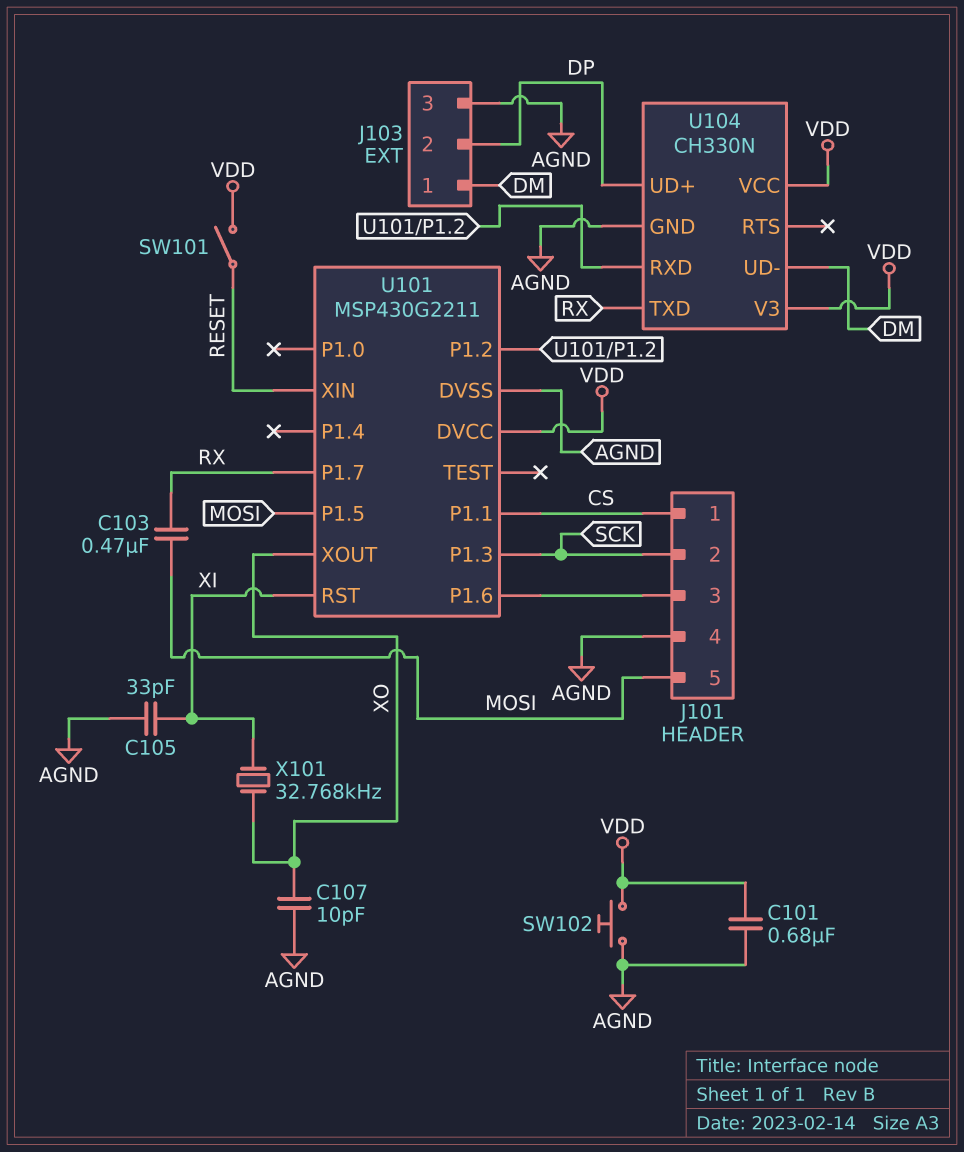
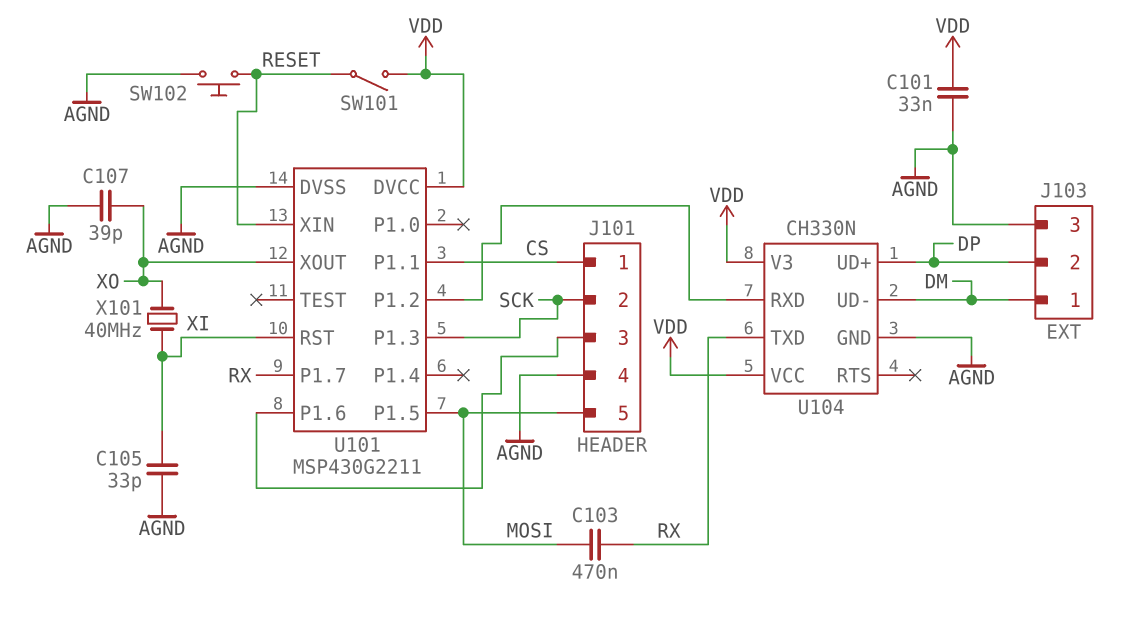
C101: 680nF (AGND, VDD) -> 33nF (AGND, VDD)
C107: 10pF (AGND, XO) -> 39pF (AGND, XO)
SW102: button (AGND, VDD) -> button (AGND, RESET)
X101: 32.768kHz (XI, XO) -> 40MHz (XI, XO)

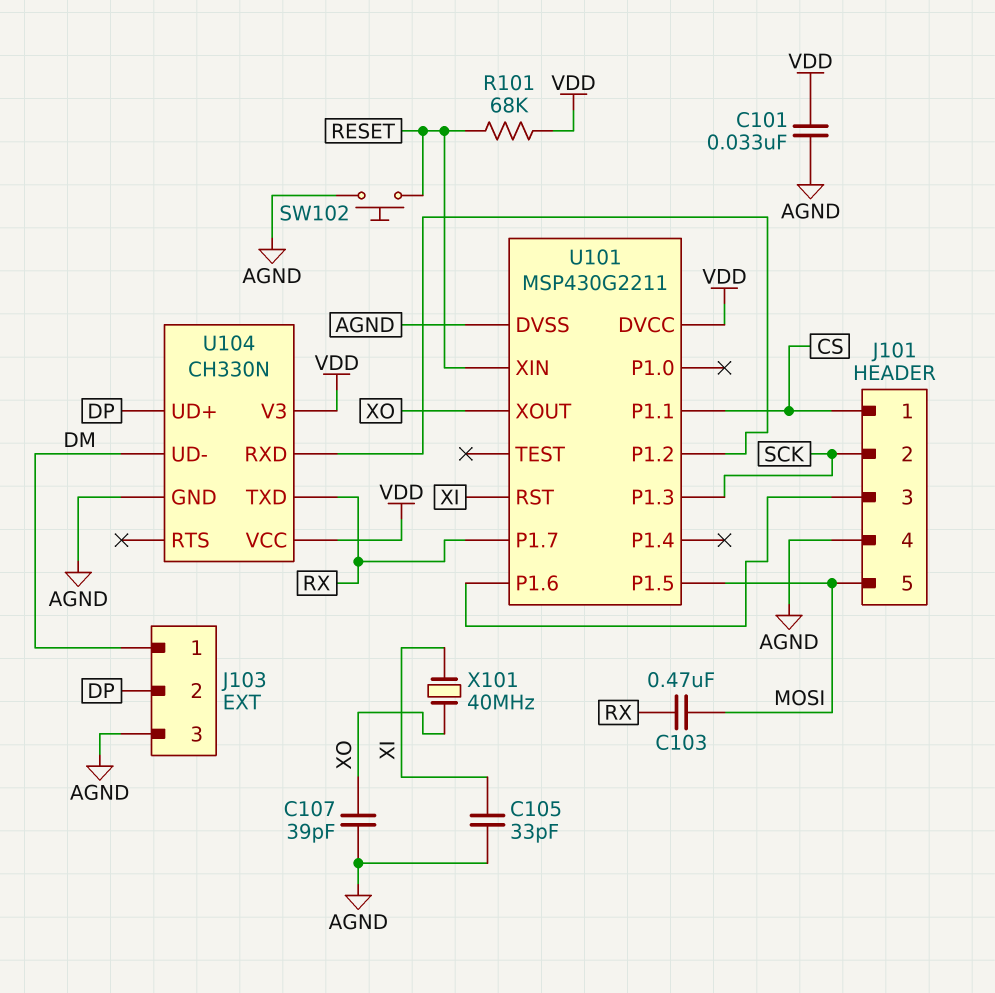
R101: none -> 68k (RESET, VDD)
SW101: switch (RESET, VDD) -> none

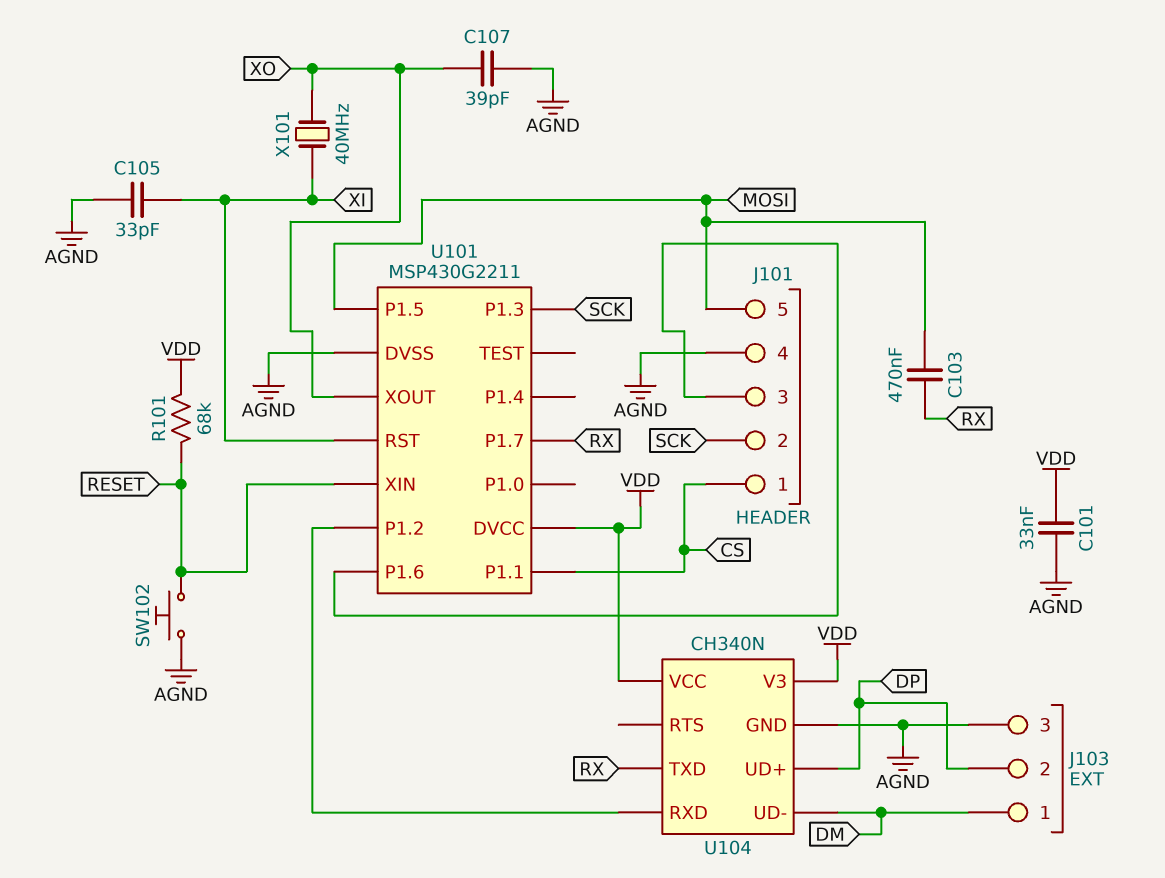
U104: CH330N -> CH340N

